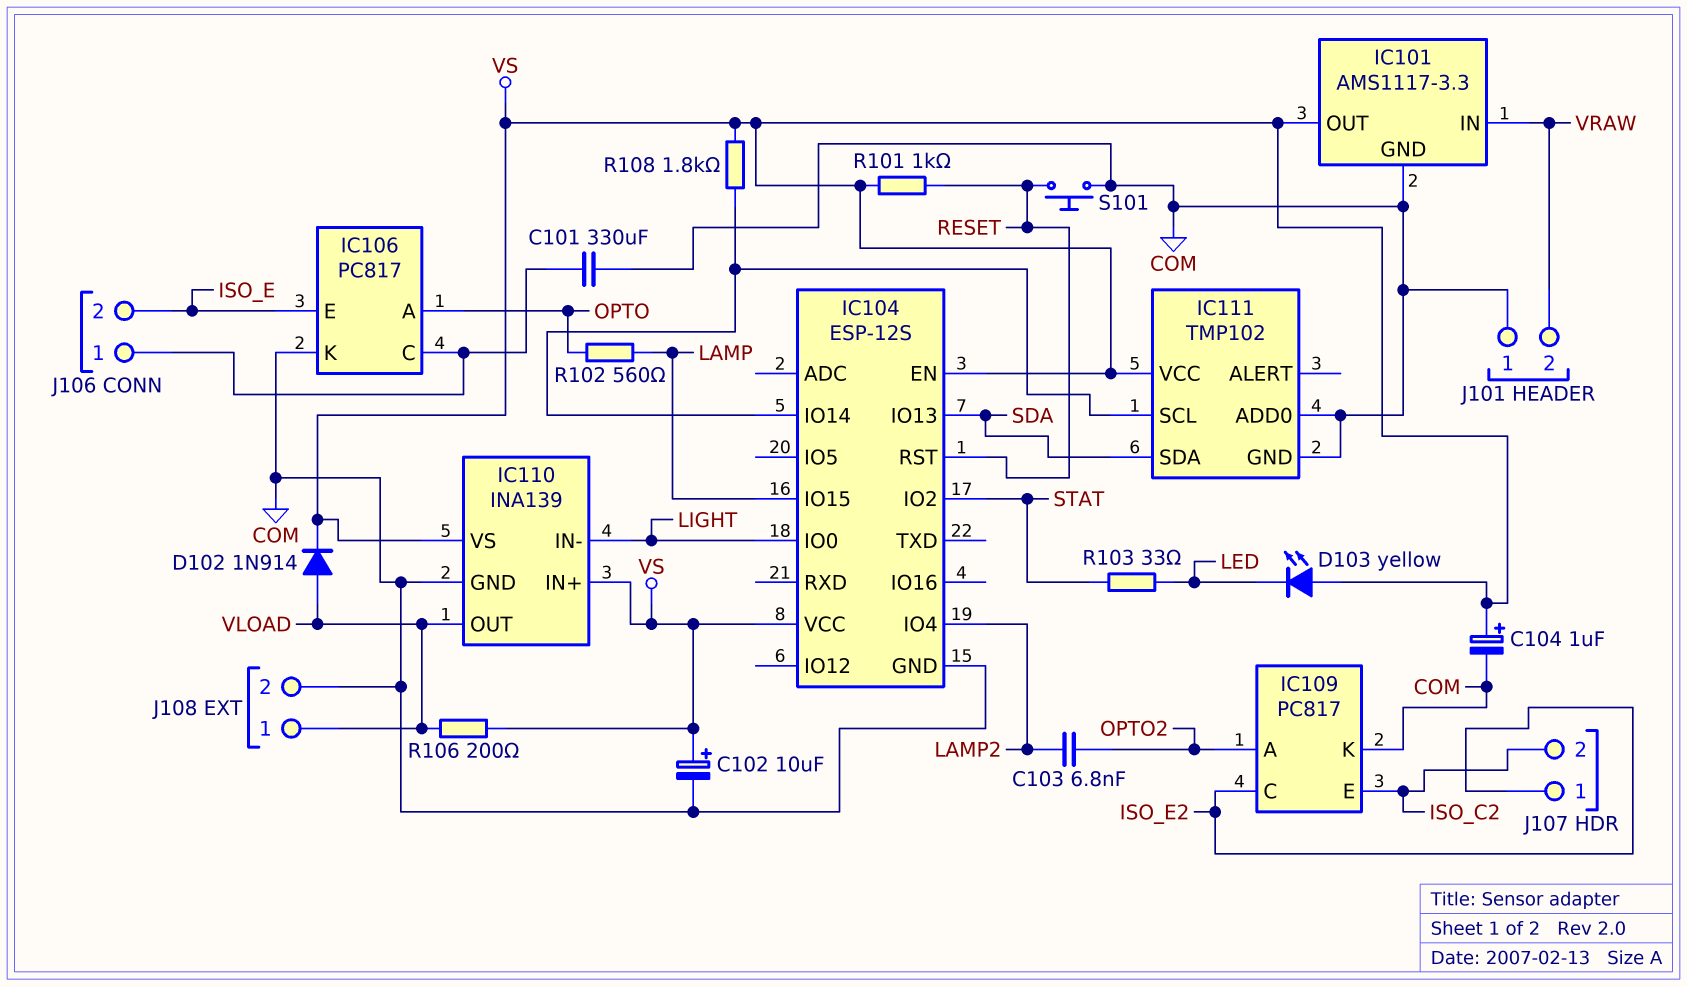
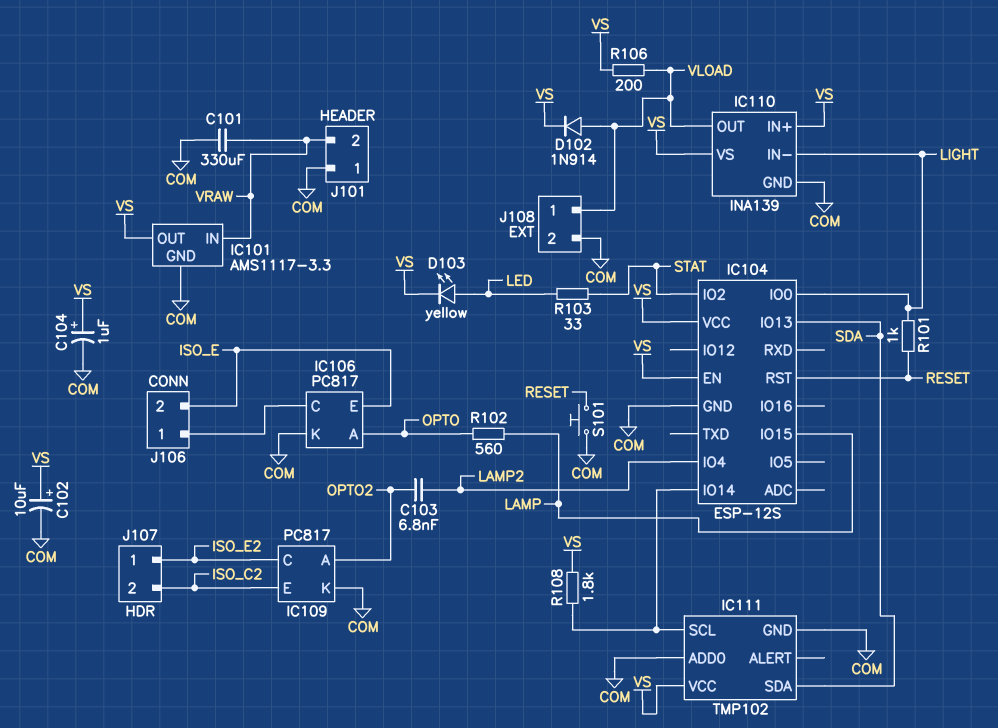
C101: 330uF (COM, IC106/C) -> 330uF (COM, VRAW)
D103: LED yellow (A VS, K LED) -> LED yellow (A LED, K VS)
R101: 1k (RESET, VS) -> 1k (LIGHT, RESET)

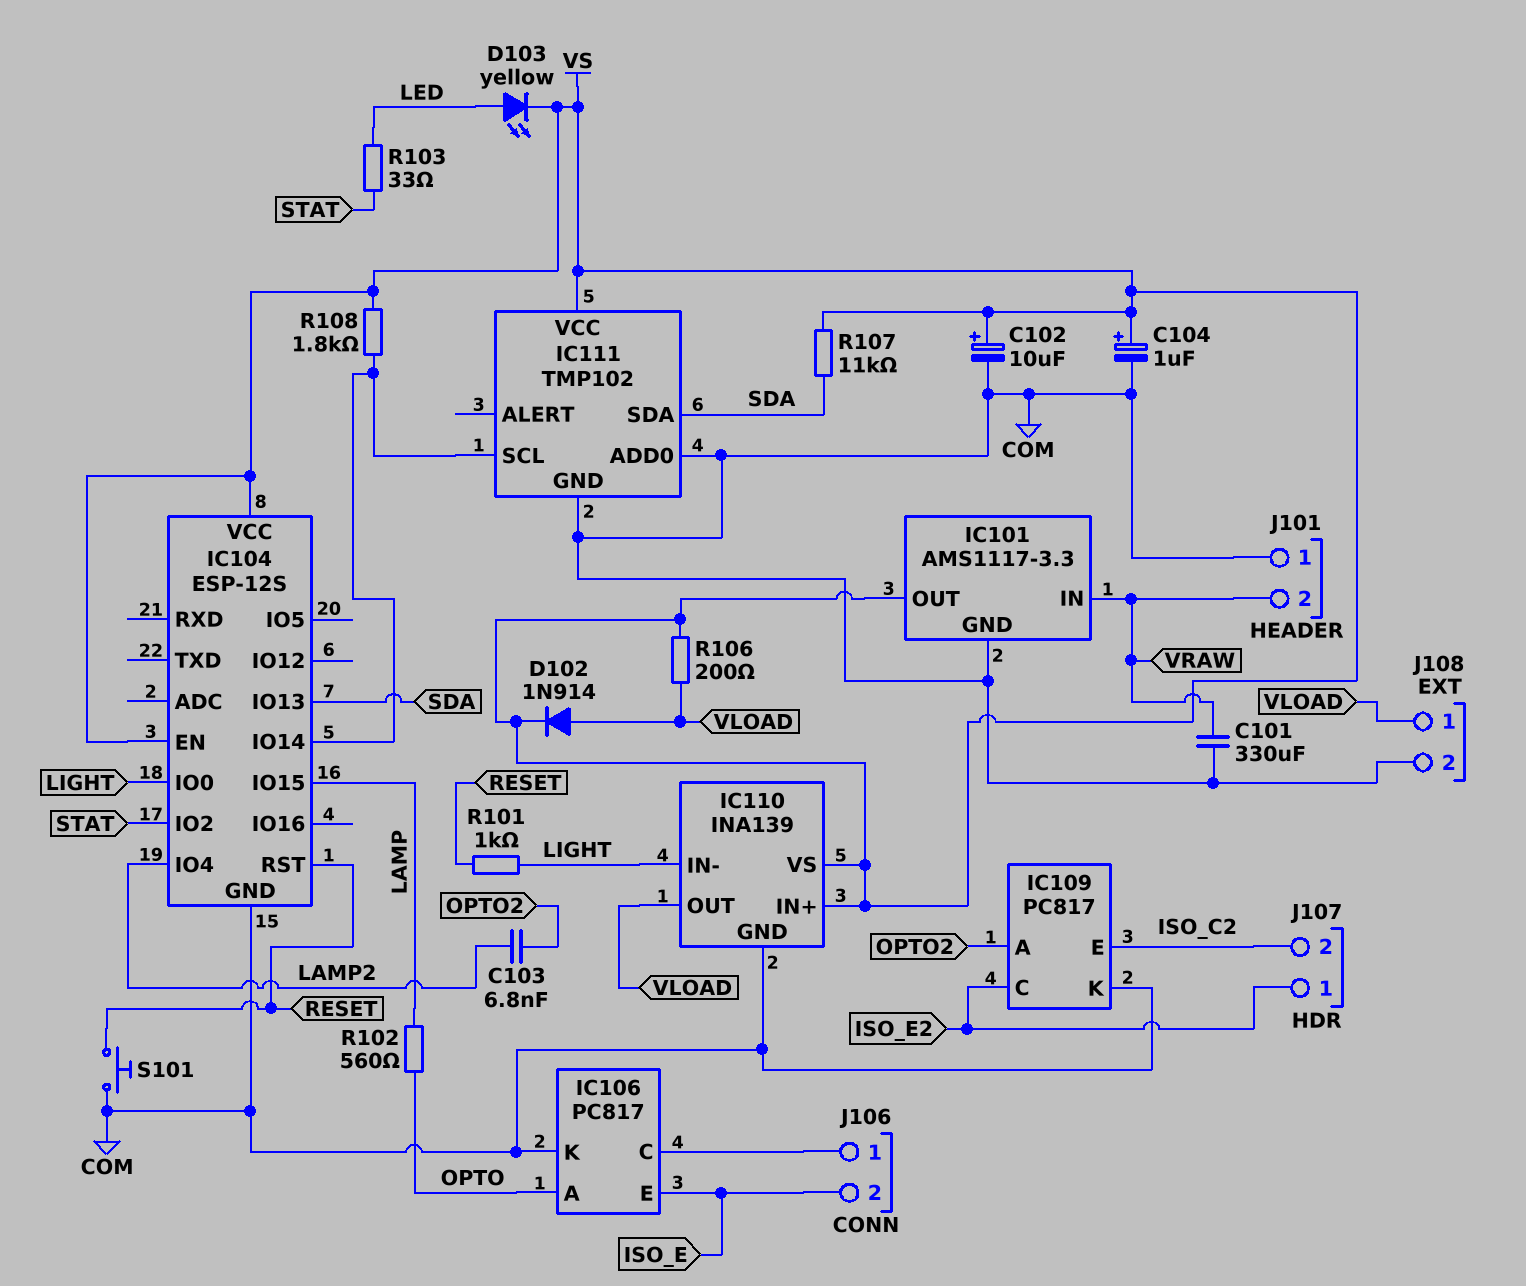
R107: none -> 11k (SDA, VS)

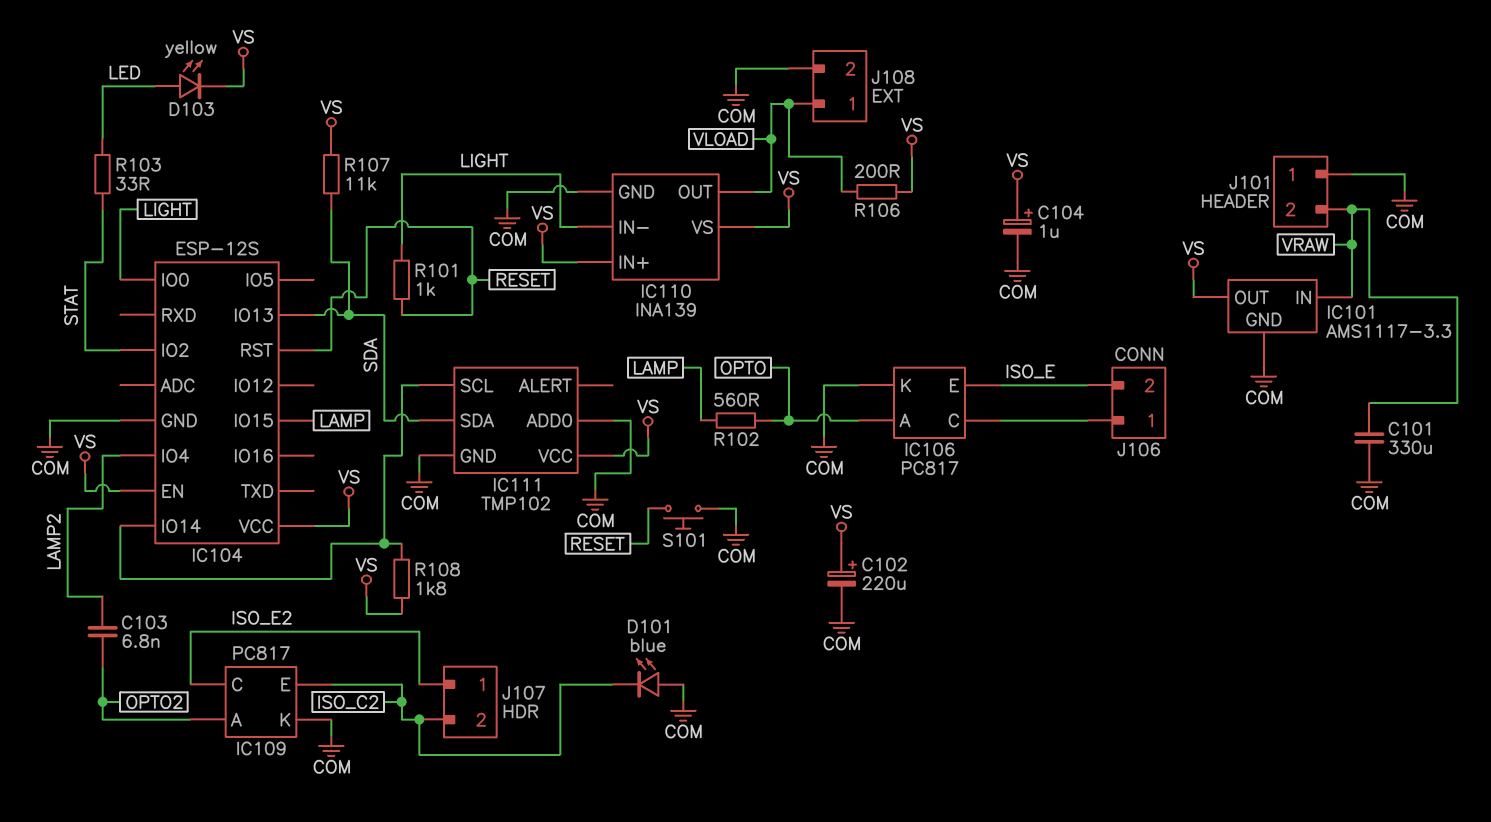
C102: 10uF (plus VS, minus COM) -> 220uF (plus VS, minus COM)
D101: none -> LED blue (A COM, K ISO_C2)
D102: diode 1N914 (A VLOAD, K VS) -> none

